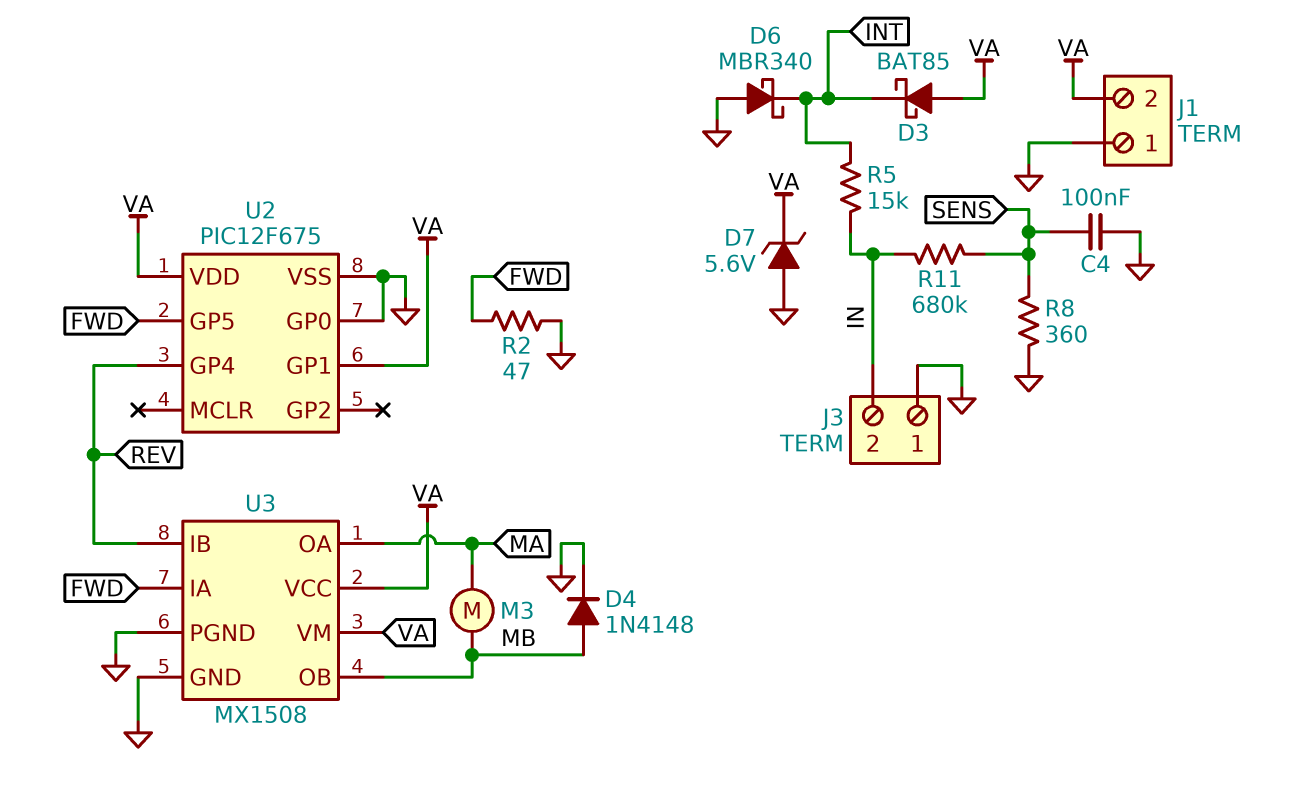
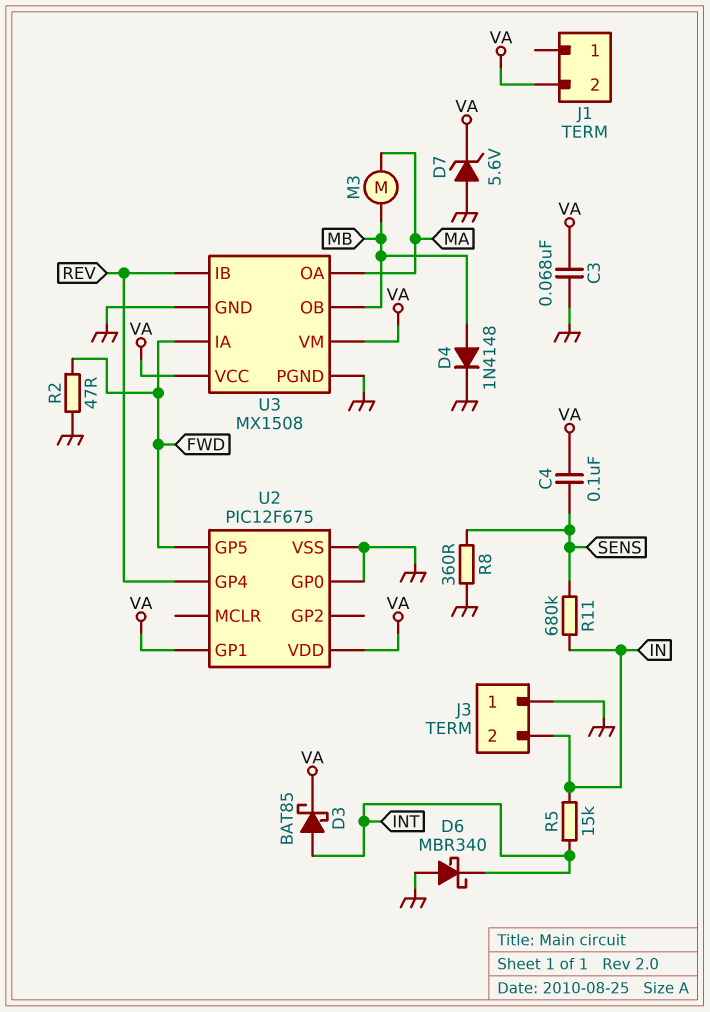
C3: none -> 68nF (GND, VA)
C4: 100nF (GND, SENS) -> 100nF (SENS, VA)
D3: schottky BAT85 (A VA, K INT) -> schottky BAT85 (A INT, K VA)
J1 pin 1: GND -> none

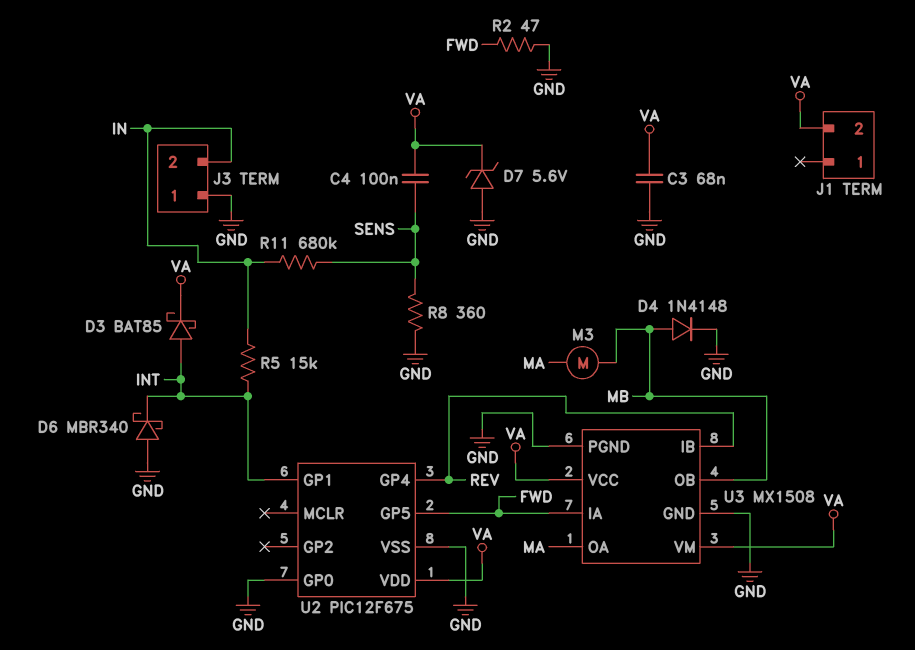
U2 pin GP1: VA -> INT

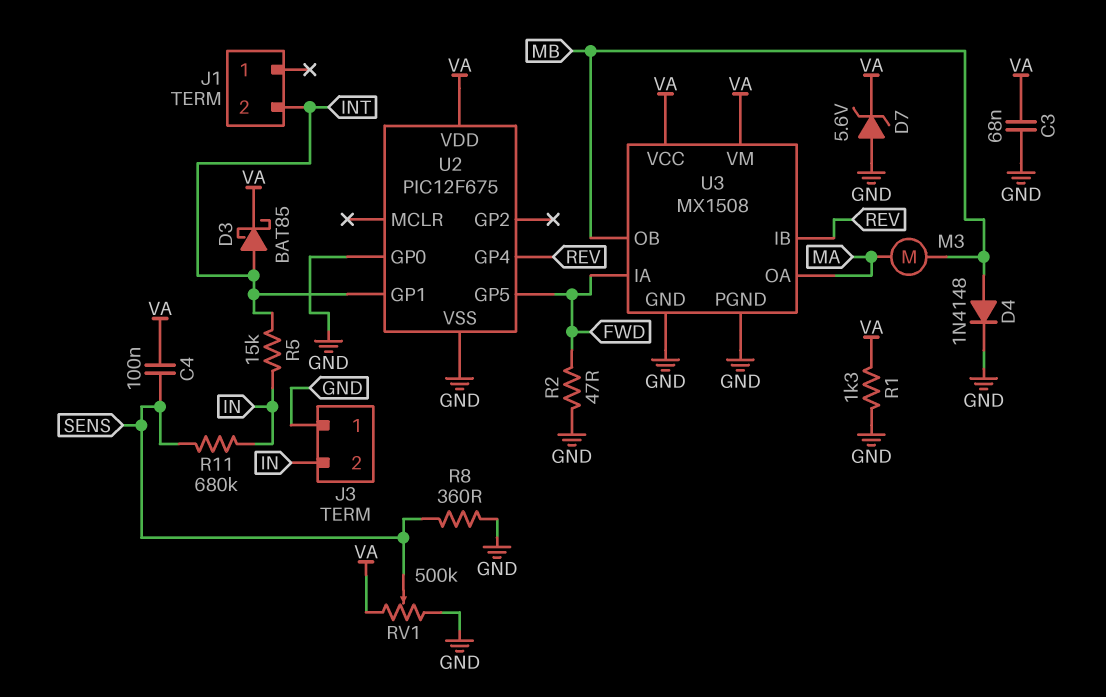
D6: schottky MBR340 (A GND, K INT) -> none
J1 pin 2: VA -> INT
R1: none -> 1.3k (GND, VA)
RV1: none -> 500k (GND, VA, wiper SENS)

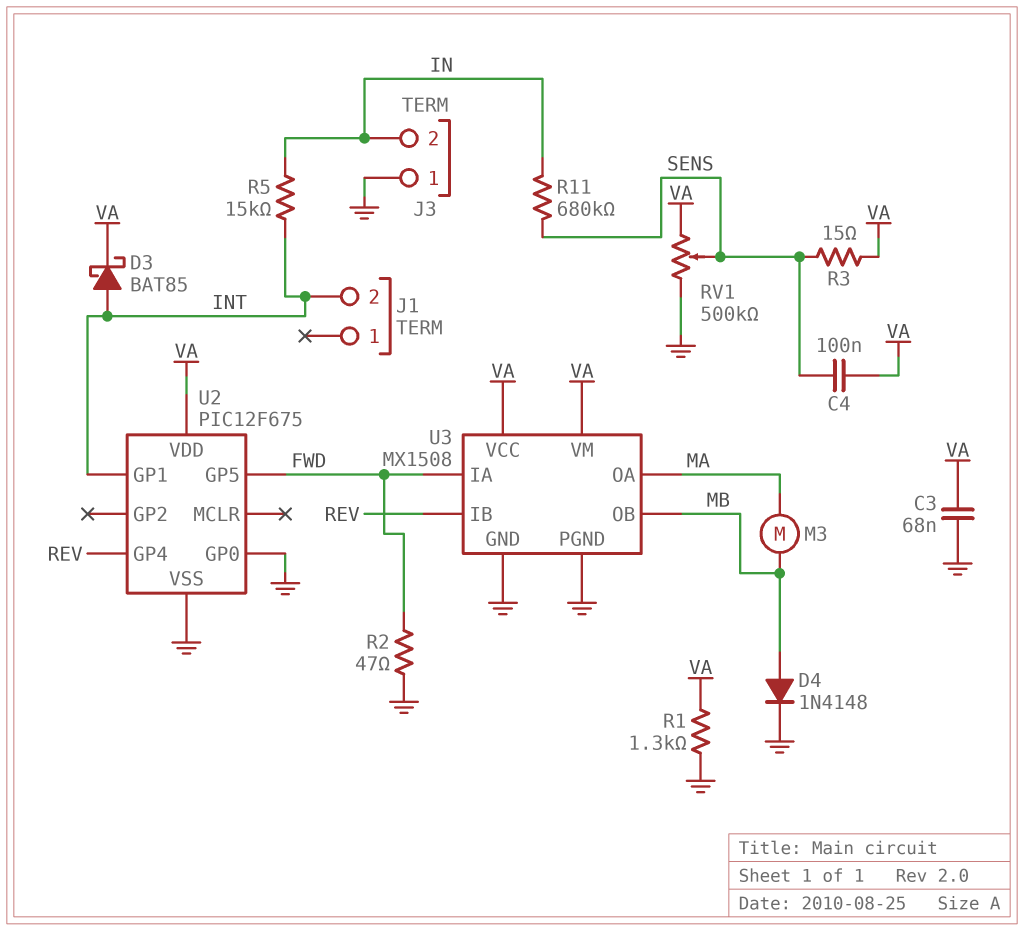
D7: zener 5.6V (A GND, K VA) -> none
R3: none -> 15 (SENS, VA)
R8: 360 (GND, SENS) -> none

